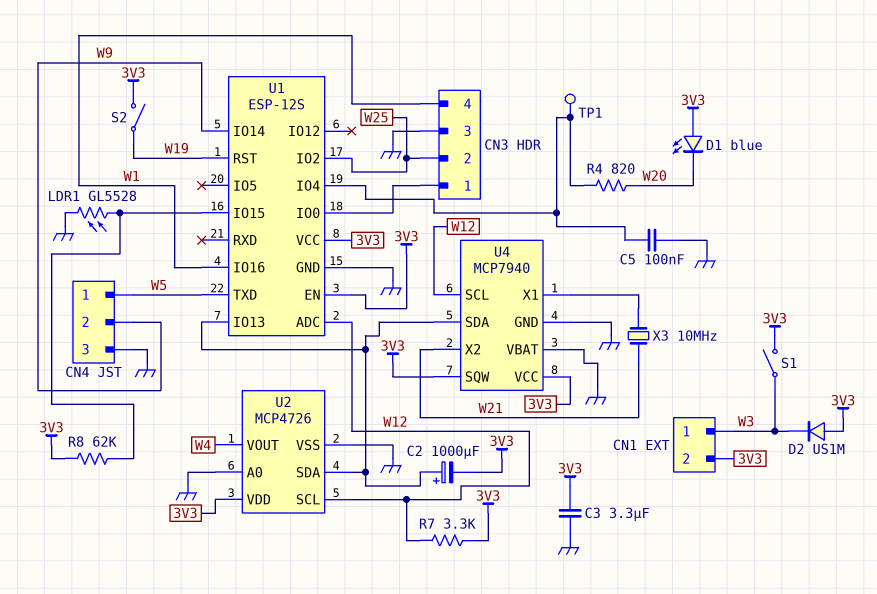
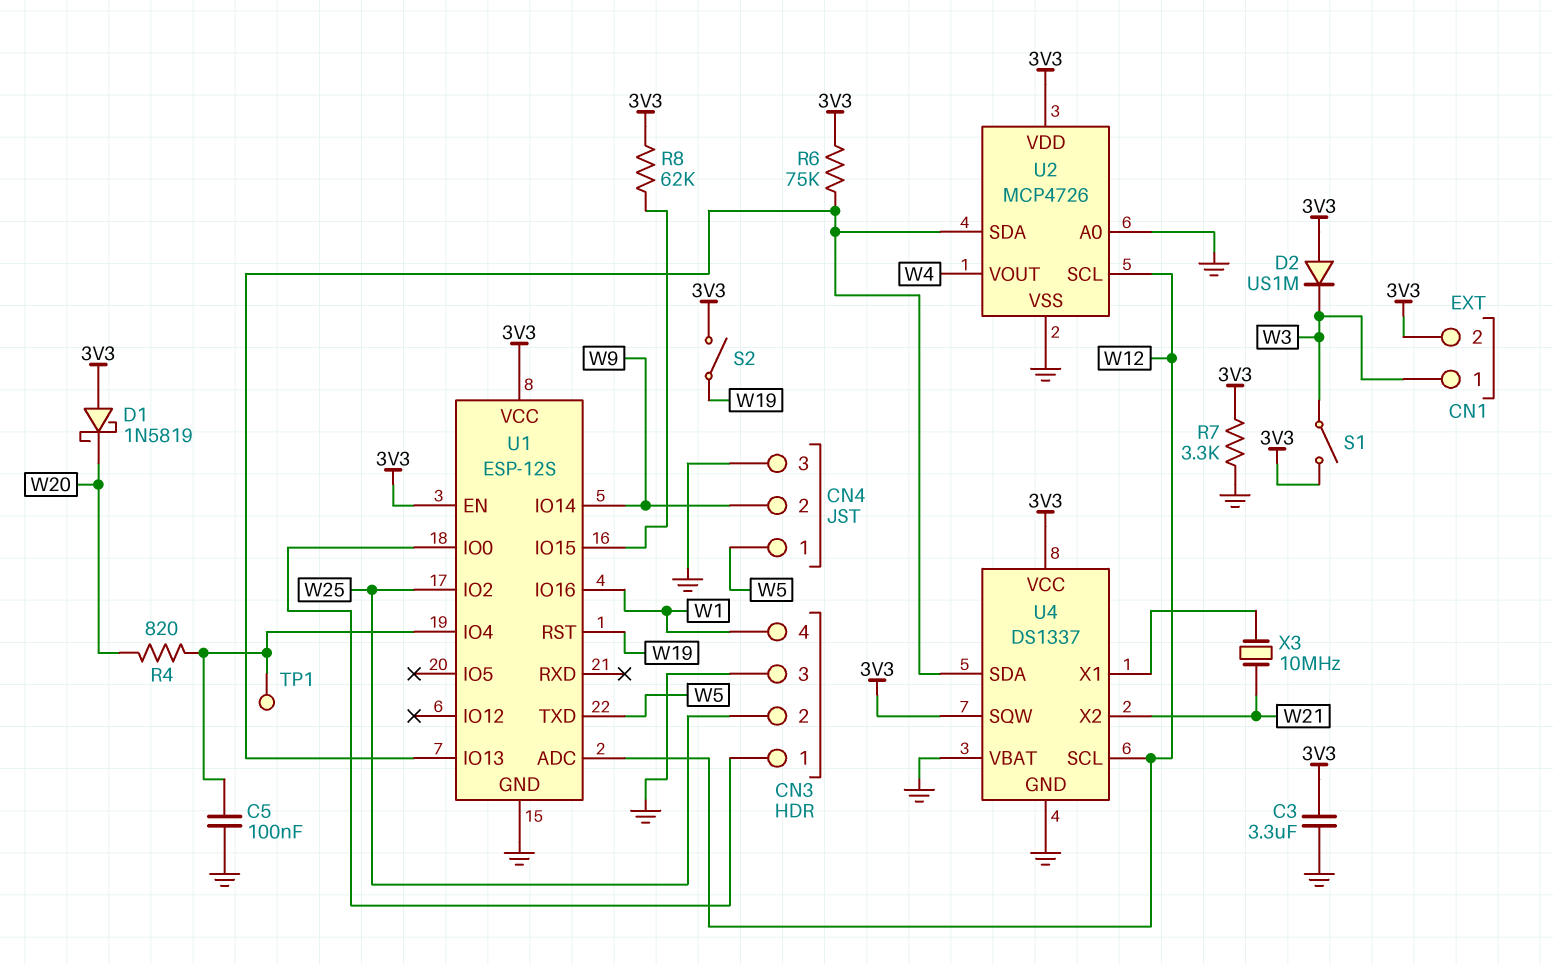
C2: 1000uF (plus U1/IO13, minus 3V3) -> none
D1: LED blue (A 3V3, K W20) -> schottky 1N5819 (A 3V3, K W20)
LDR1: GL5528 (GND, U1/IO15) -> none
R6: none -> 75k (3V3, U1/IO13)
R7: 3.3k (3V3, W12) -> 3.3k (3V3, GND)
U4: MCP7940 -> DS1337

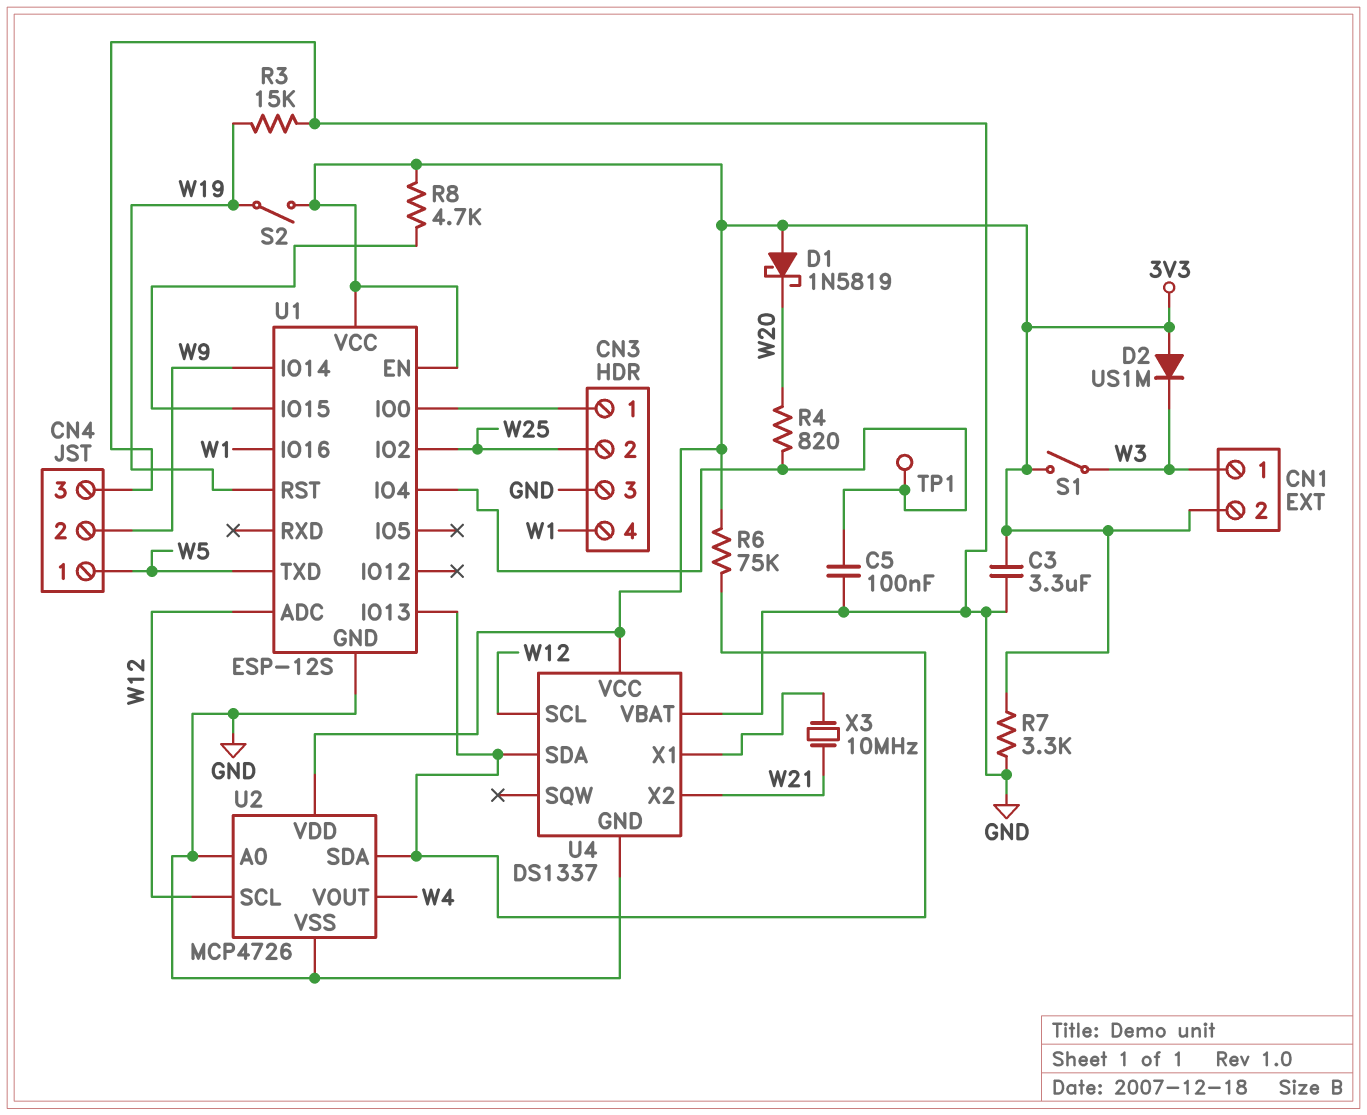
R3: none -> 15k (GND, W19)
R8: 62k (3V3, U1/IO15) -> 4.7k (3V3, U1/IO15)
U4 pin SQW: 3V3 -> none

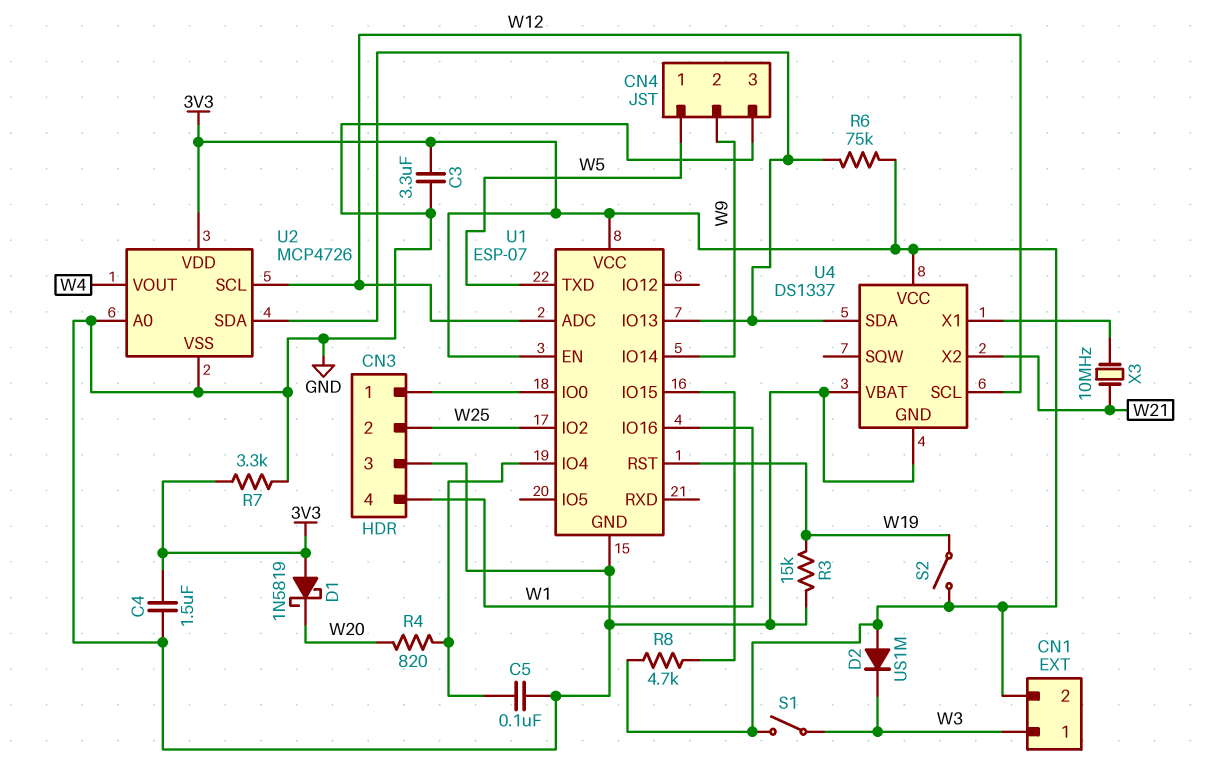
C4: none -> 1.5uF (3V3, GND)
TP1: test point (U1/IO4) -> none
U1: ESP-12S -> ESP-07

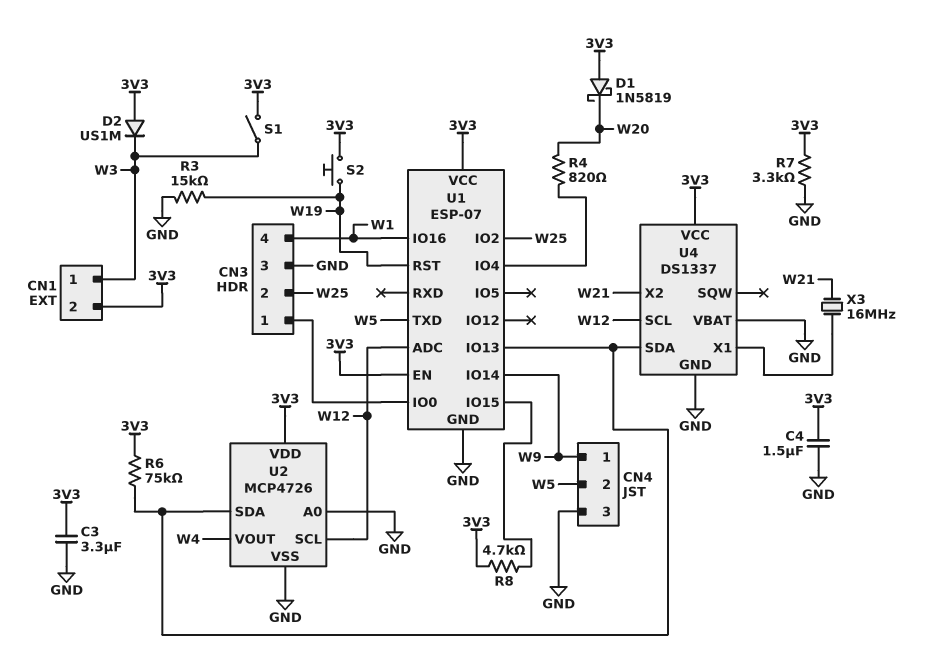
C5: 100nF (GND, U1/IO4) -> none
CN4 pin 1: W5 -> W9
CN4 pin 2: W9 -> W5
S2: switch (3V3, W19) -> button (3V3, W19)
X3: 10MHz (U4/X1, W21) -> 16MHz (U4/X1, W21)

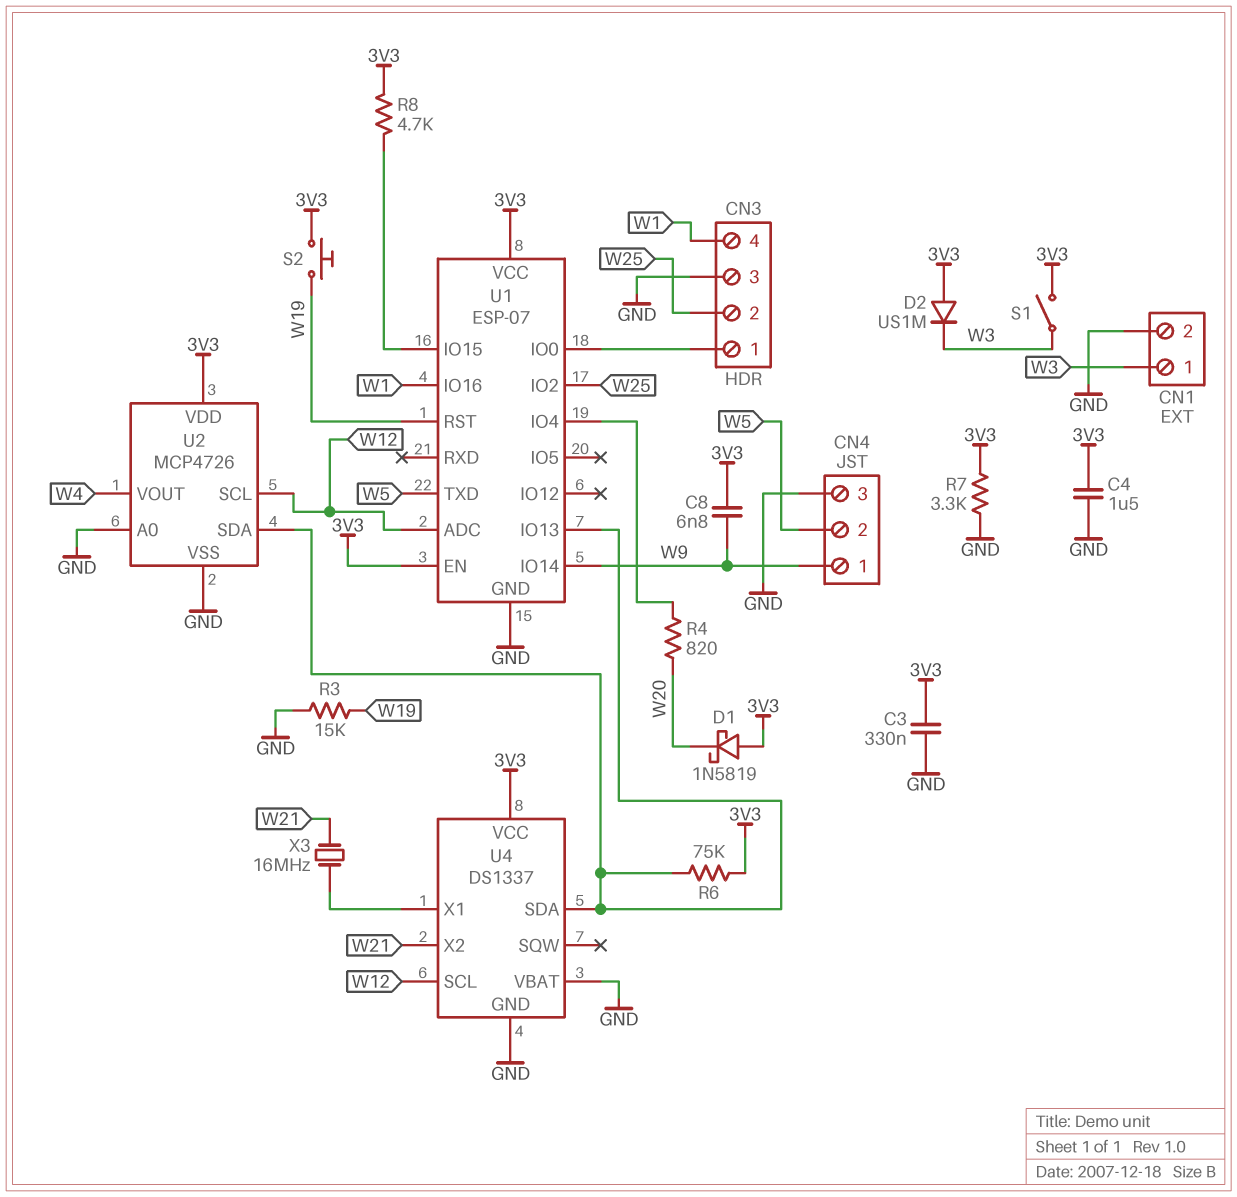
C3: 3.3uF (3V3, GND) -> 330nF (3V3, GND)
C8: none -> 6.8nF (3V3, W9)
CN1 pin 2: 3V3 -> GND

